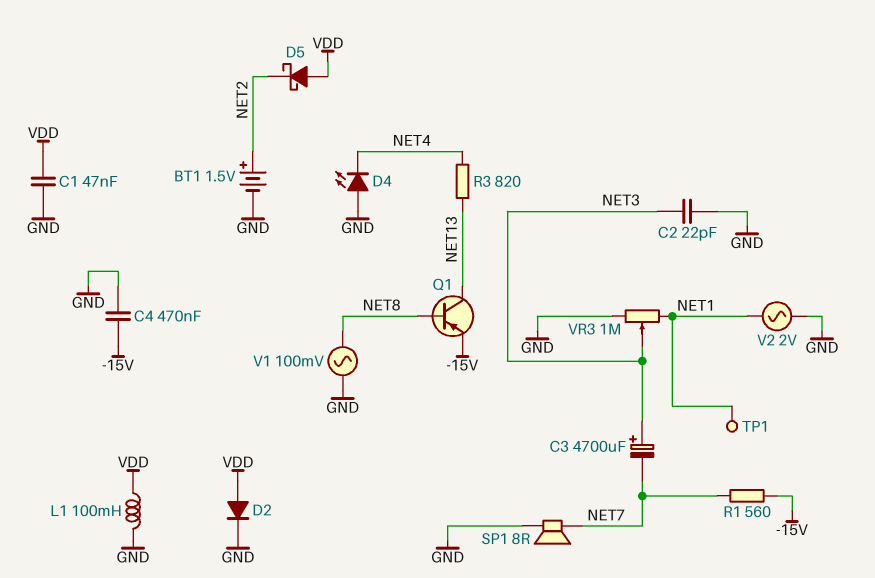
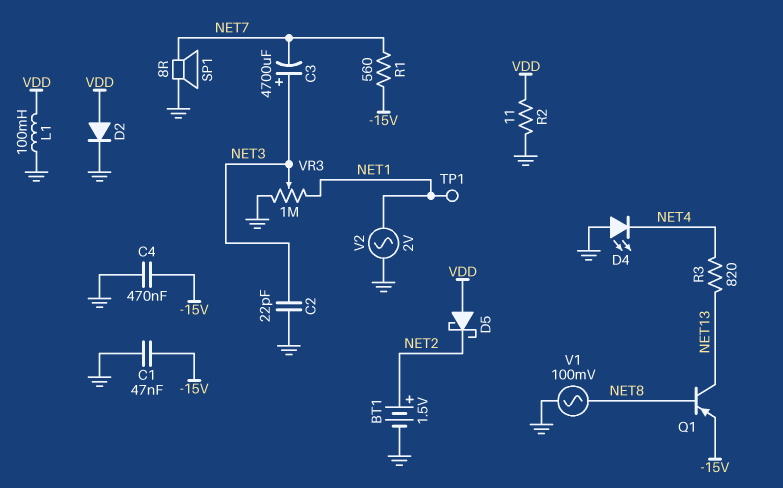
C1: 47nF (GND, VDD) -> 47nF (-15V, GND)
R2: none -> 11 (GND, VDD)

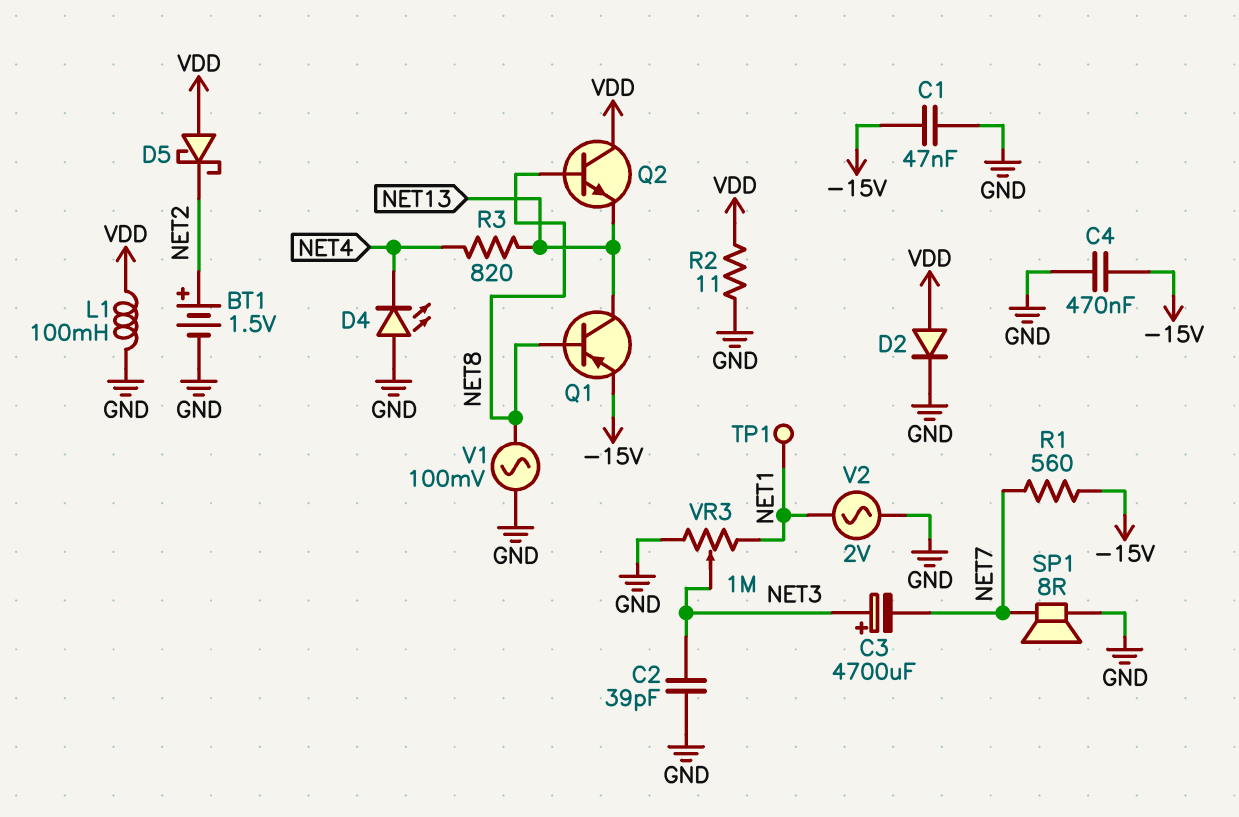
C2: 22pF (GND, NET3) -> 39pF (GND, NET3)
Q2: none -> NPN (B NET8, C VDD, E NET13)

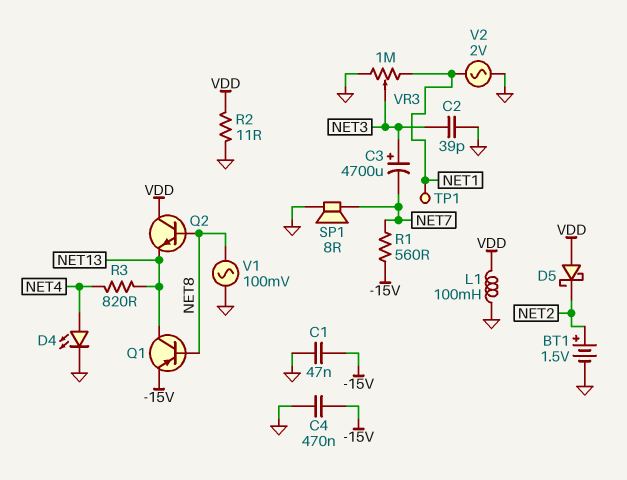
D2: diode (A VDD, K GND) -> none
D4: LED (A GND, K NET4) -> LED (A NET4, K GND)

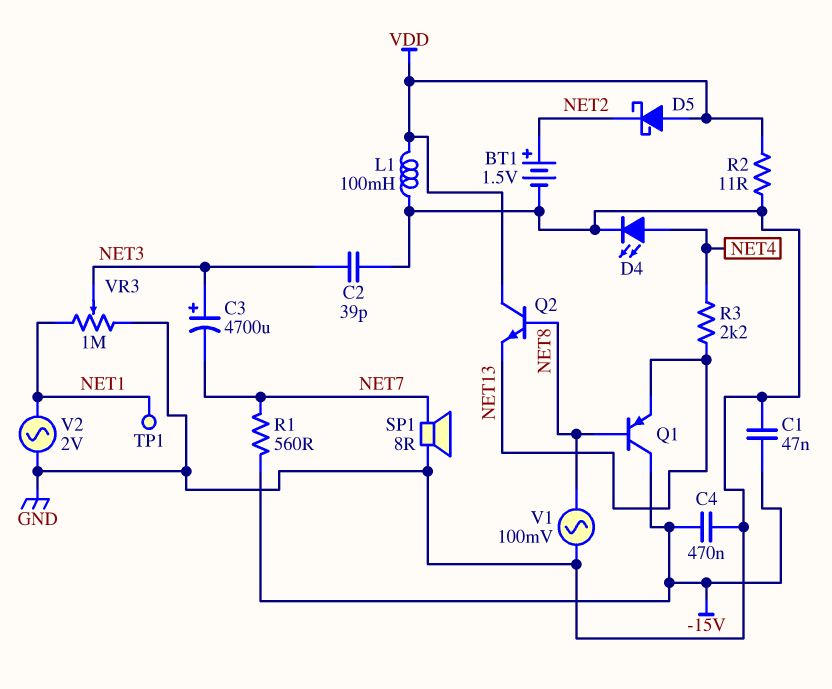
Q1: PNP (B NET8, C NET13, E -15V) -> PNP (B NET8, C -15V, E NET13)
R3: 820 (NET4, NET13) -> 2.2k (NET4, NET13)

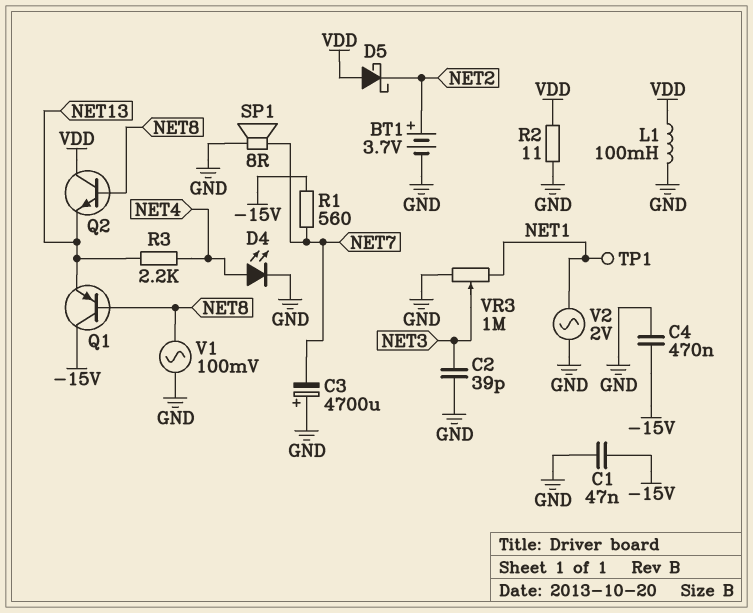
BT1: 1.5V (plus NET2, minus GND) -> 3.7V (plus NET2, minus GND)
C3: 4700uF (plus NET3, minus NET7) -> 4700uF (plus GND, minus NET7)

